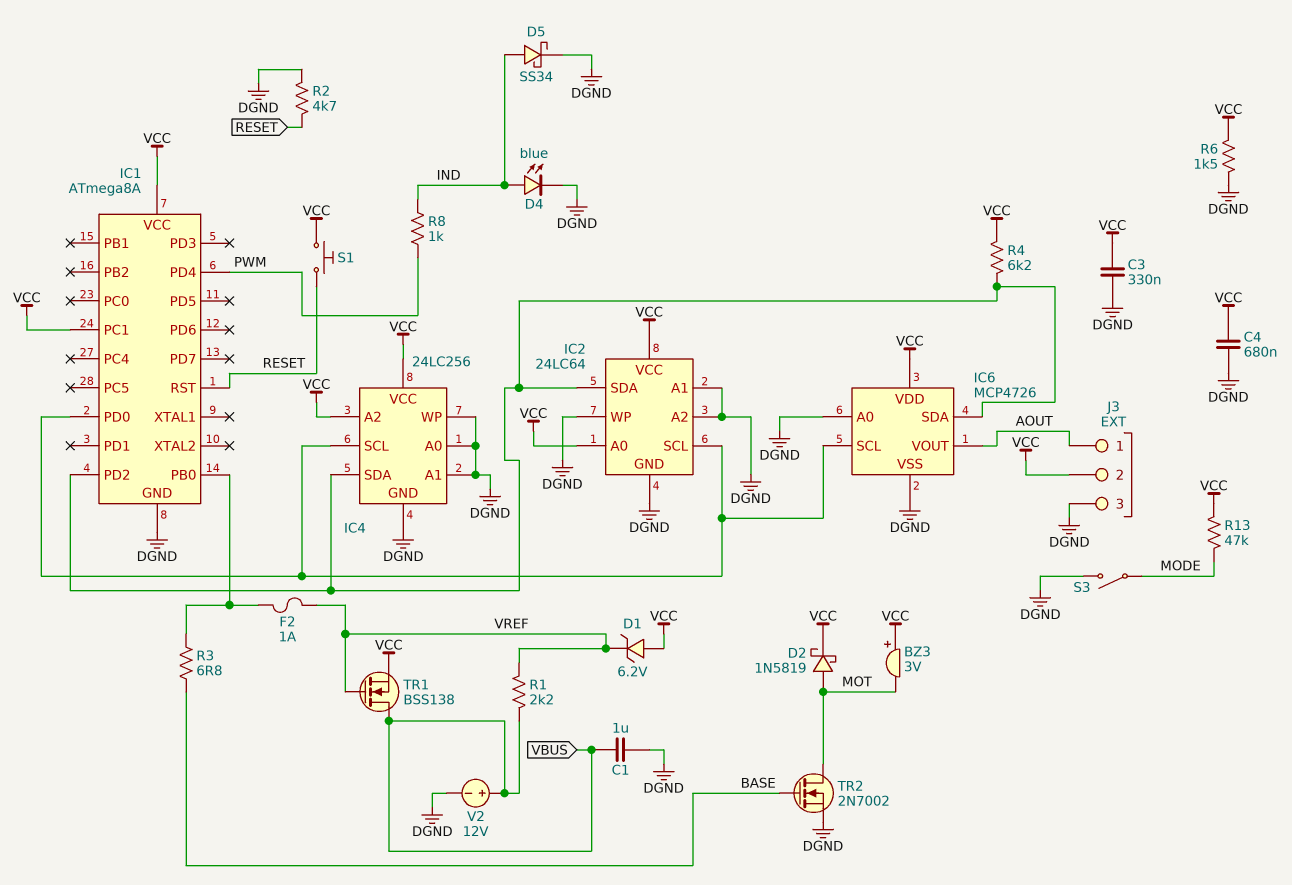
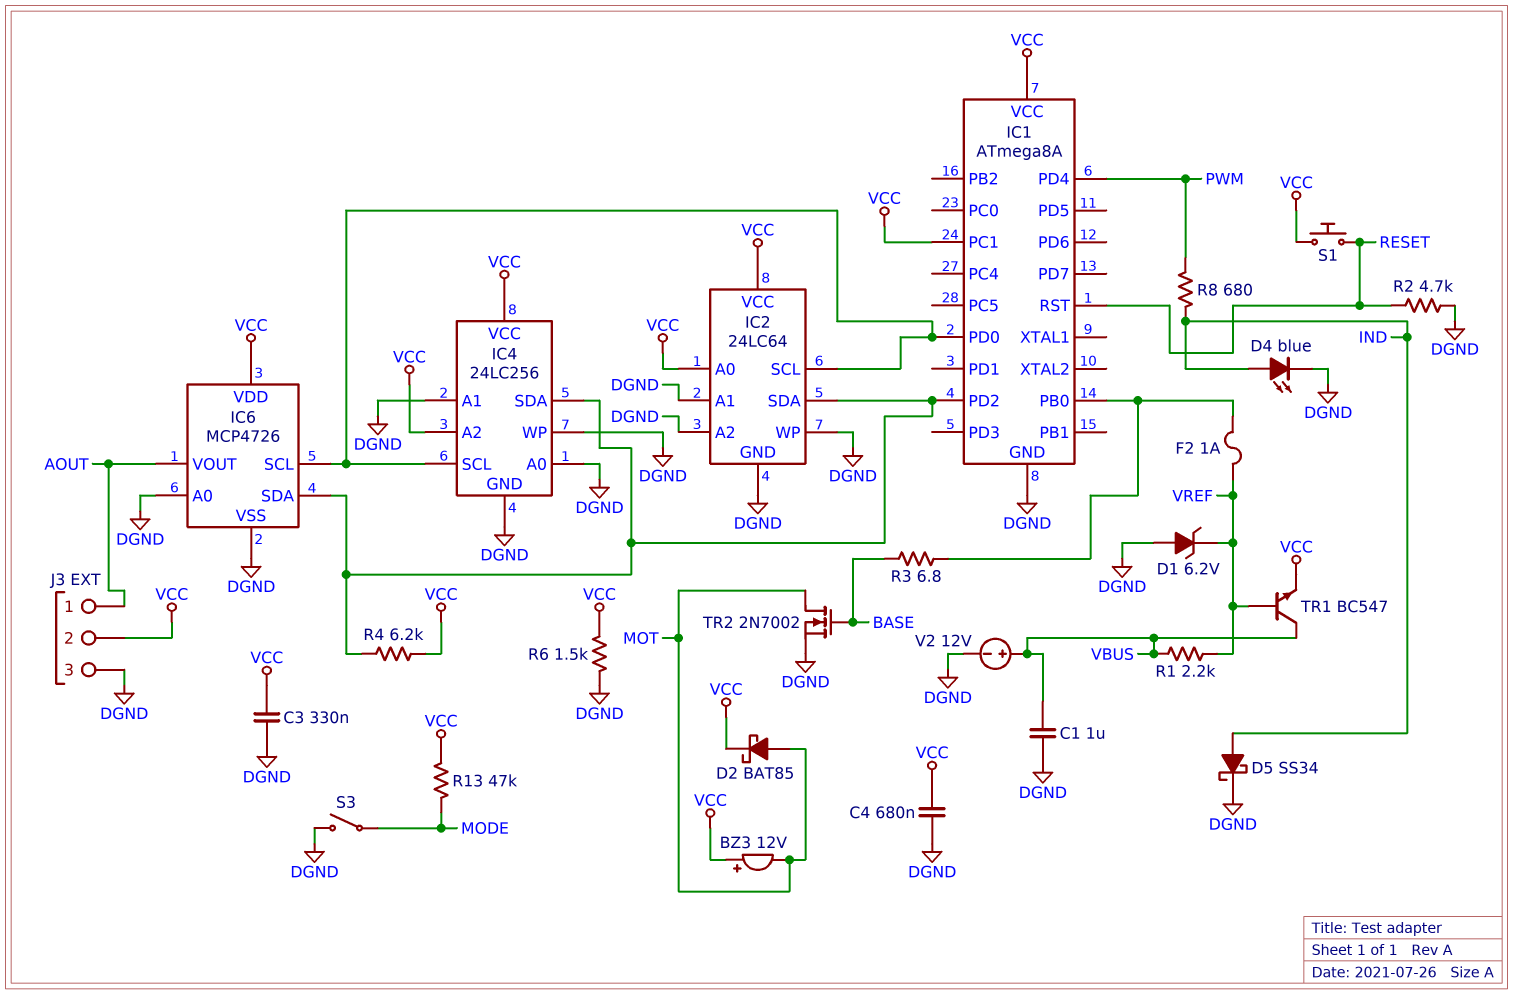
BZ3: buzzer 3V (plus VCC, minus MOT) -> buzzer 12V (plus VCC, minus MOT)
D1: zener 6.2V (A VCC, K VREF) -> zener 6.2V (A DGND, K VREF)
D2: schottky 1N5819 (A MOT, K VCC) -> schottky BAT85 (A MOT, K VCC)
R8: 1k (IND, PWM) -> 680 (IND, PWM)
TR1: NMOS BSS138 (G VREF, D VBUS, S VCC) -> NPN BC547 (B VREF, C VBUS, E VCC)

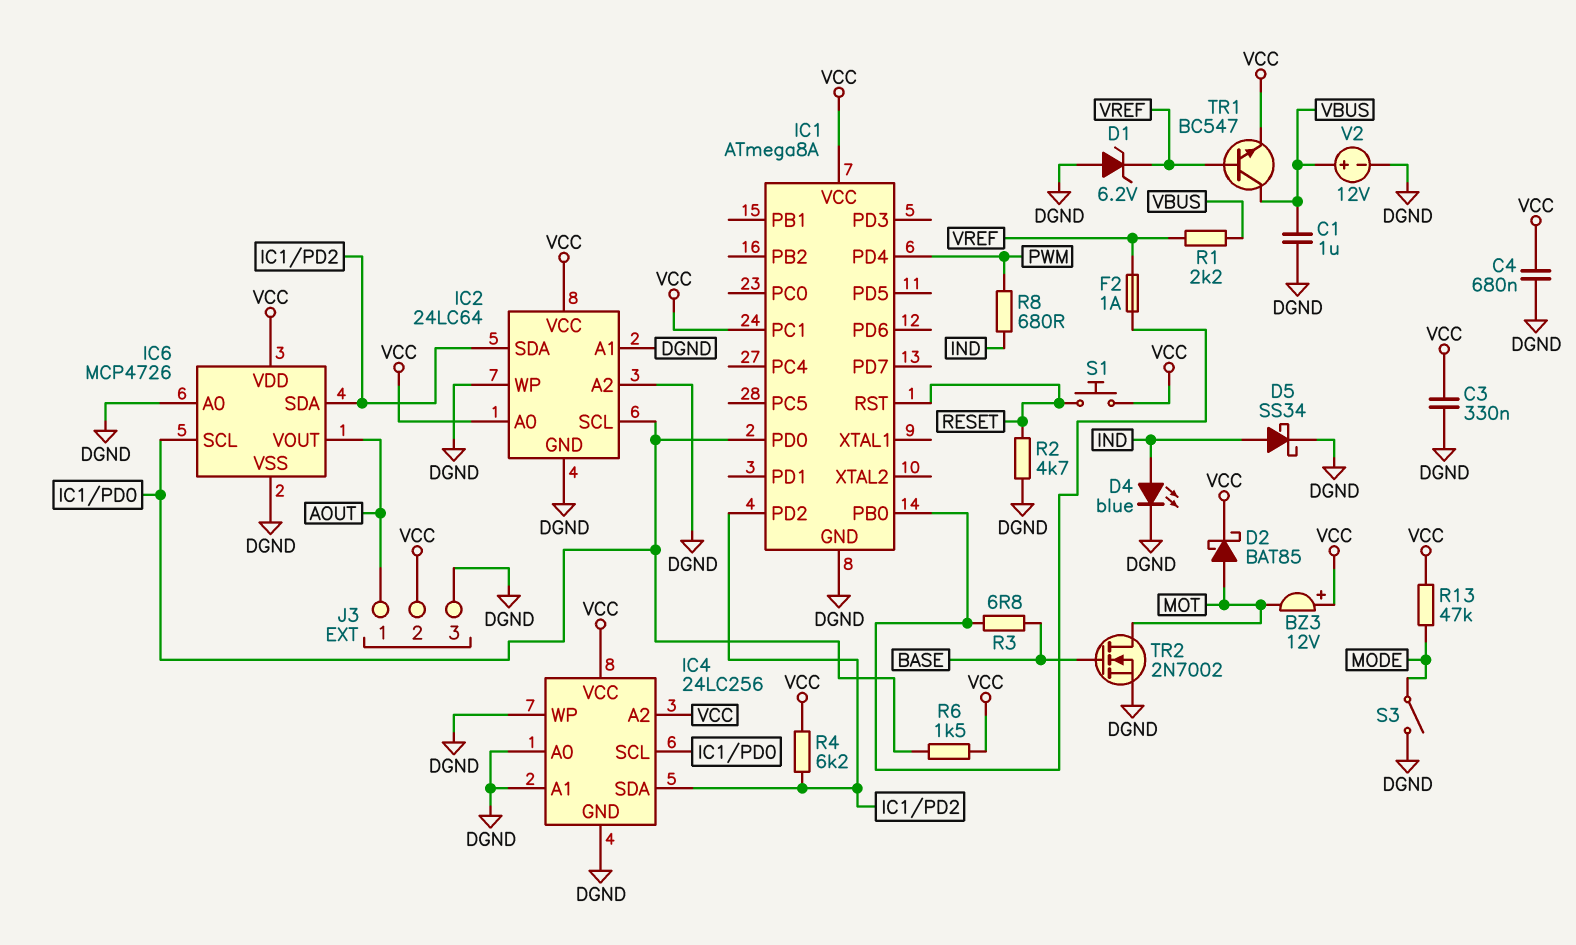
R6: 1.5k (DGND, VCC) -> 1.5k (IC1/PD0, VCC)

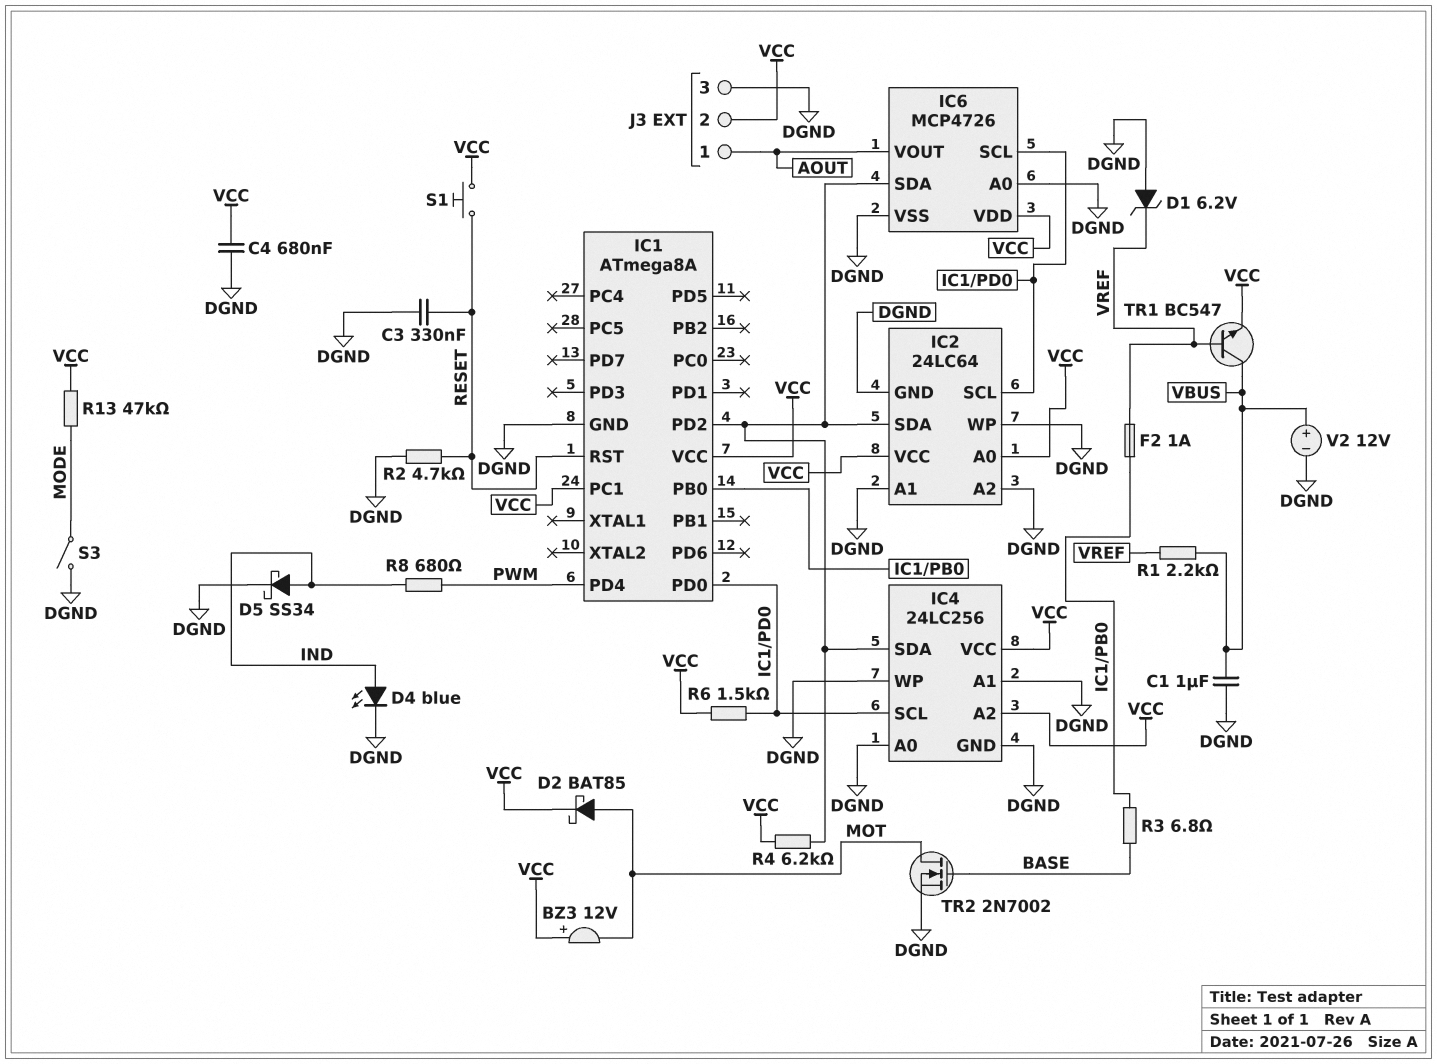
C3: 330nF (DGND, VCC) -> 330nF (DGND, RESET)

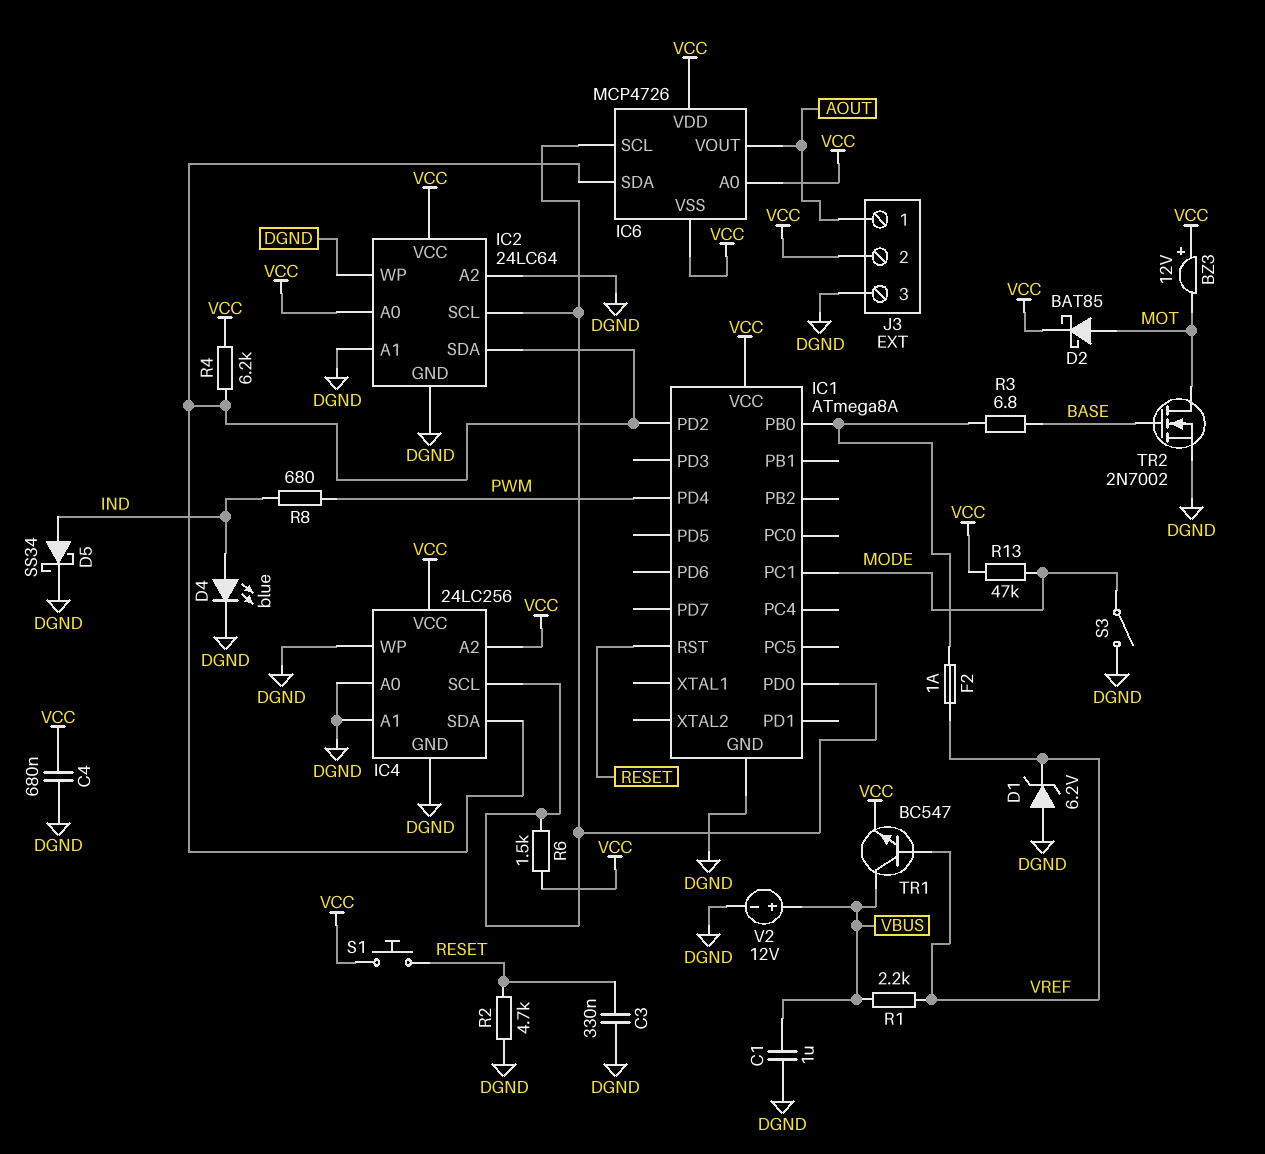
IC1 pin PC1: VCC -> MODE
IC6 pin A0: DGND -> VCC
IC6 pin VSS: DGND -> VCC

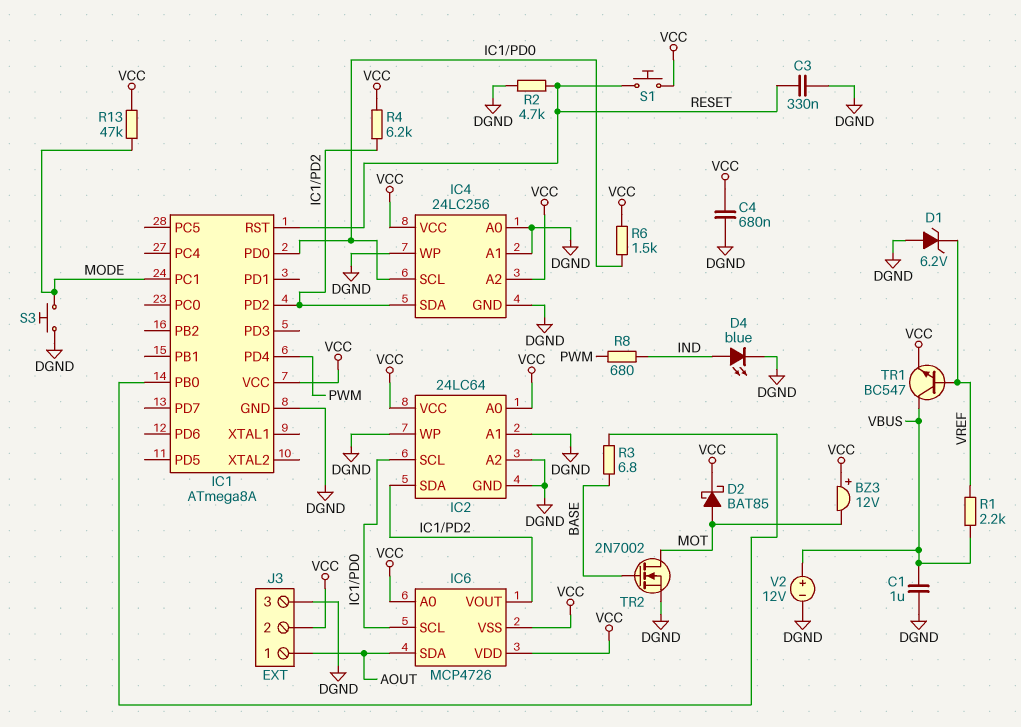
D5: schottky SS34 (A IND, K DGND) -> none
F2: 1A (IC1/PB0, VREF) -> none
IC6 pin SDA: IC1/PD2 -> AOUT
IC6 pin VOUT: AOUT -> IC1/PD2
S3: switch (DGND, MODE) -> button (DGND, MODE)

